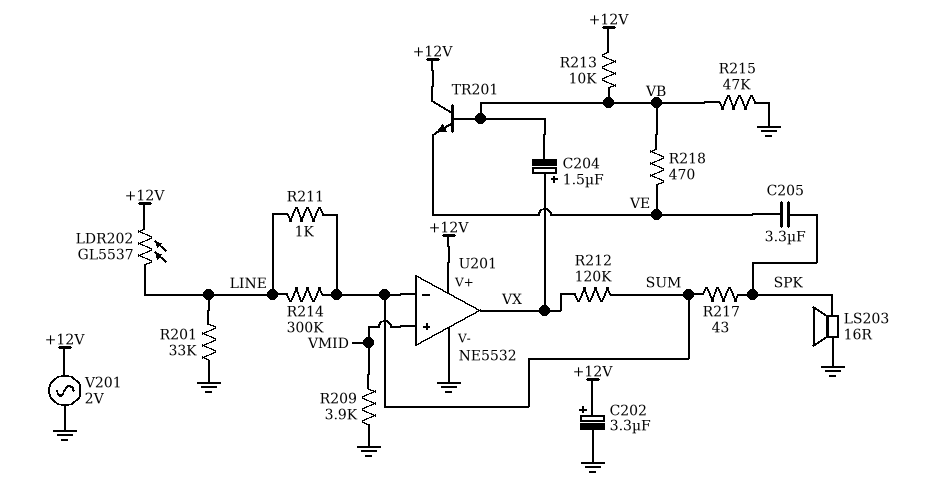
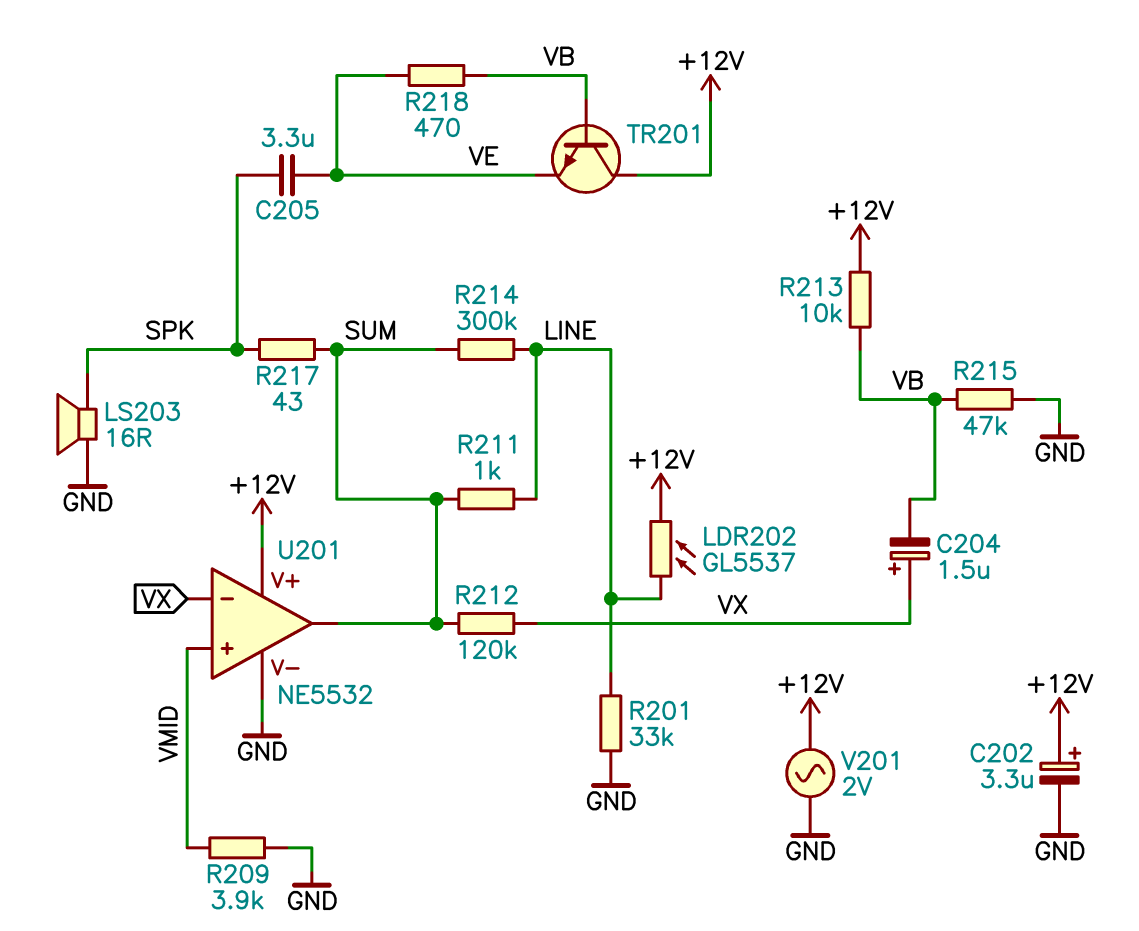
U201 pin in-: SUM -> VX
U201 pin out: VX -> SUM

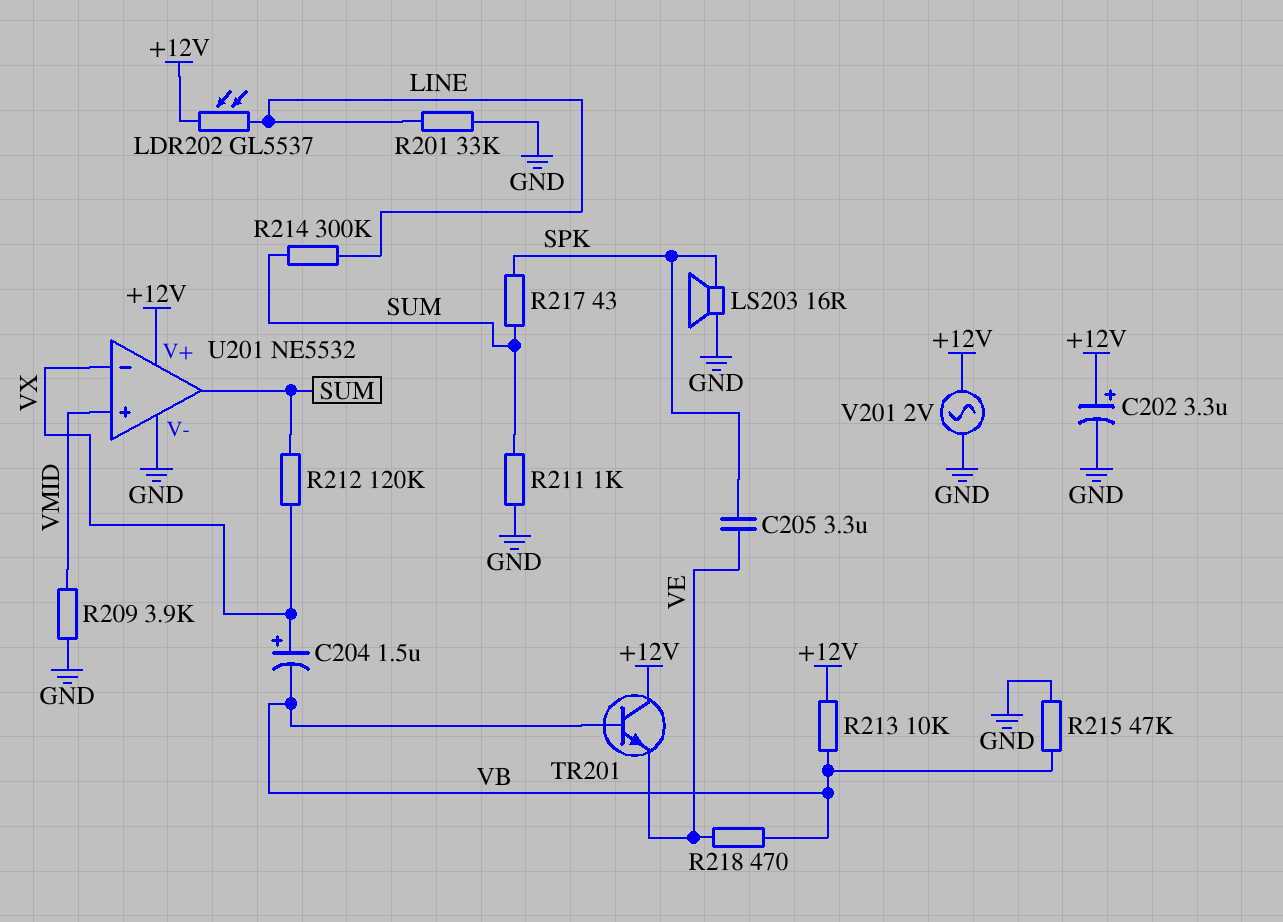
R211: 1k (LINE, SUM) -> 1k (GND, SUM)

